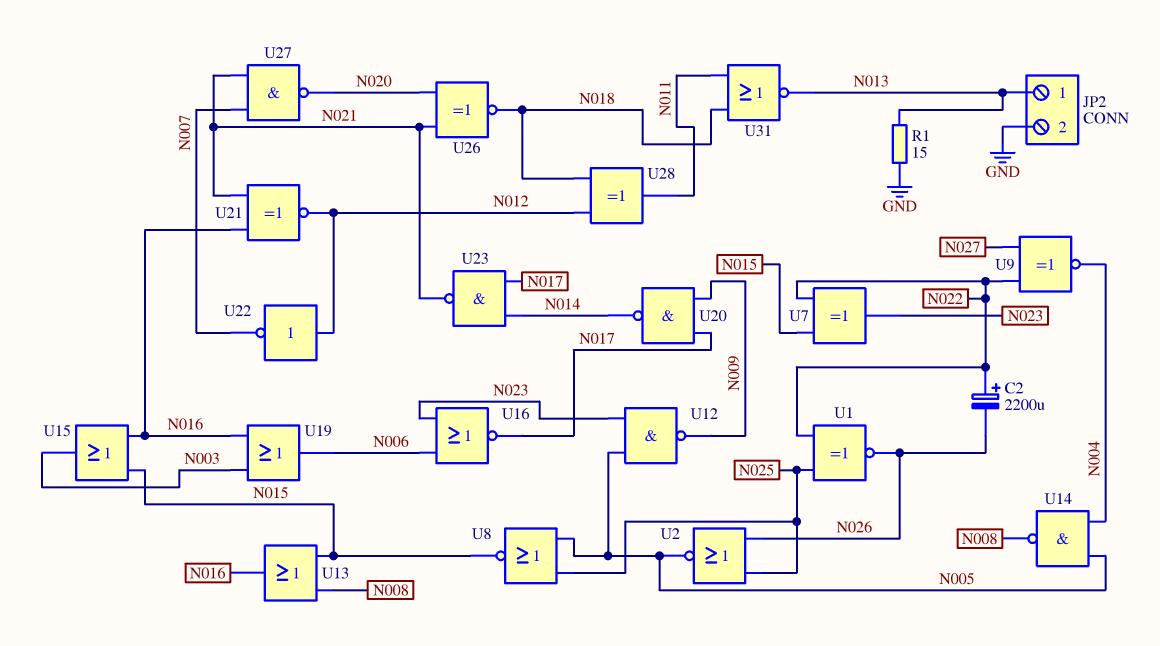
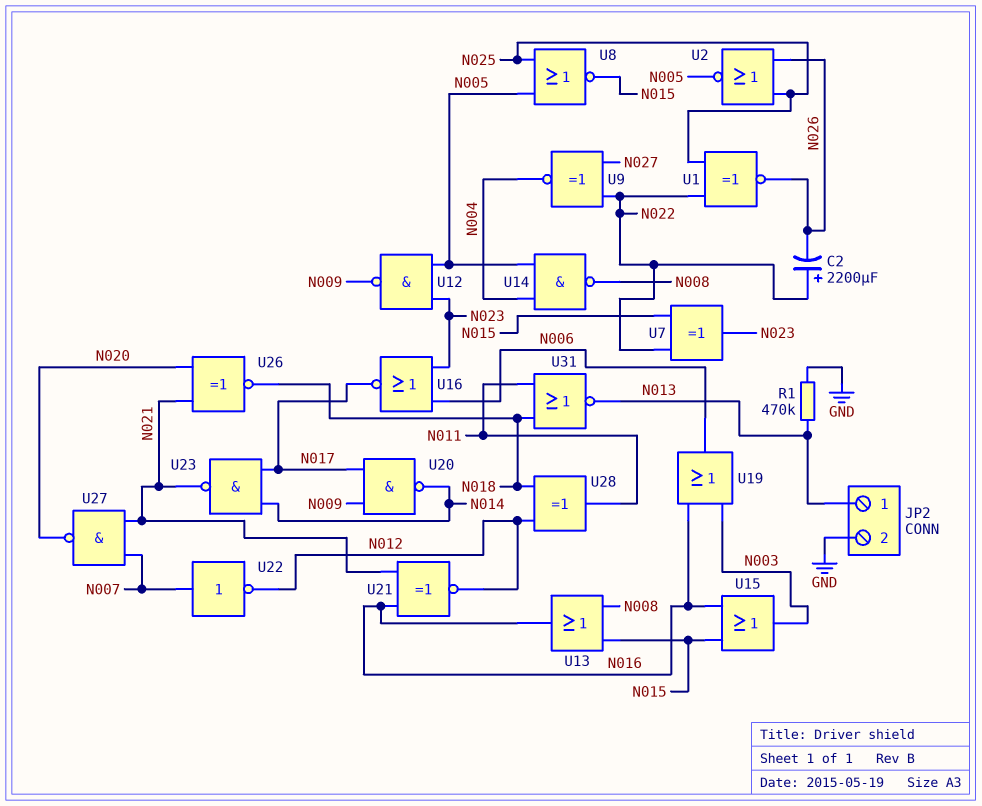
R1: 15 (GND, N013) -> 470k (GND, N013)
U22: NOT (in N012, out N007) -> NOT (in N007, out N012)

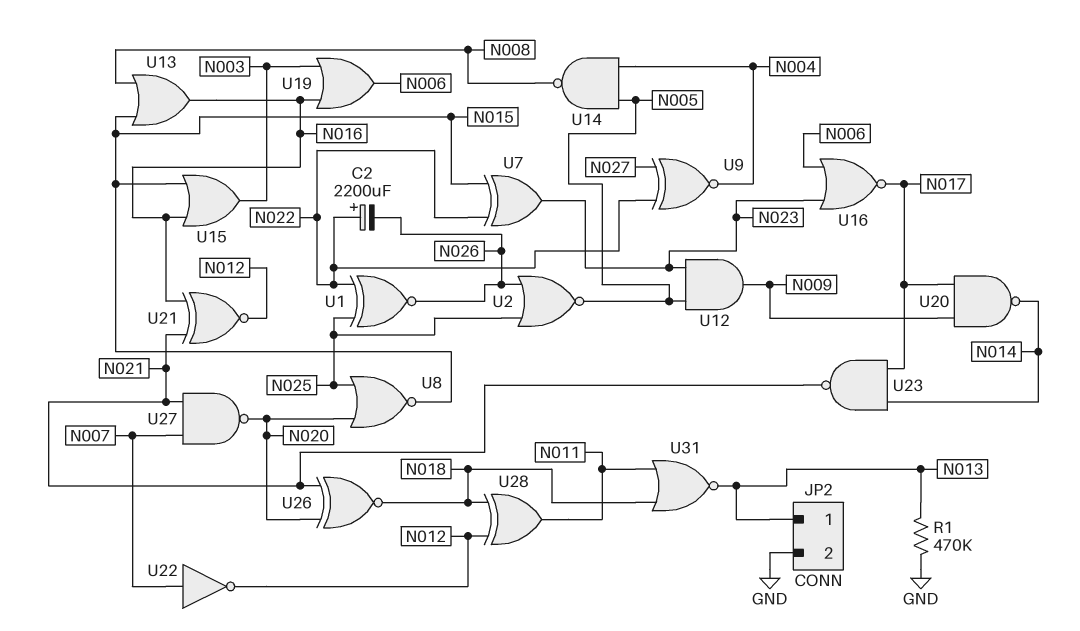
U8: NOR (in N005, in N025, out N015) -> NOR (in N020, in N025, out N015)
U12: NAND (in N005, in N023, out N009) -> AND (in N005, in N023, out N009)

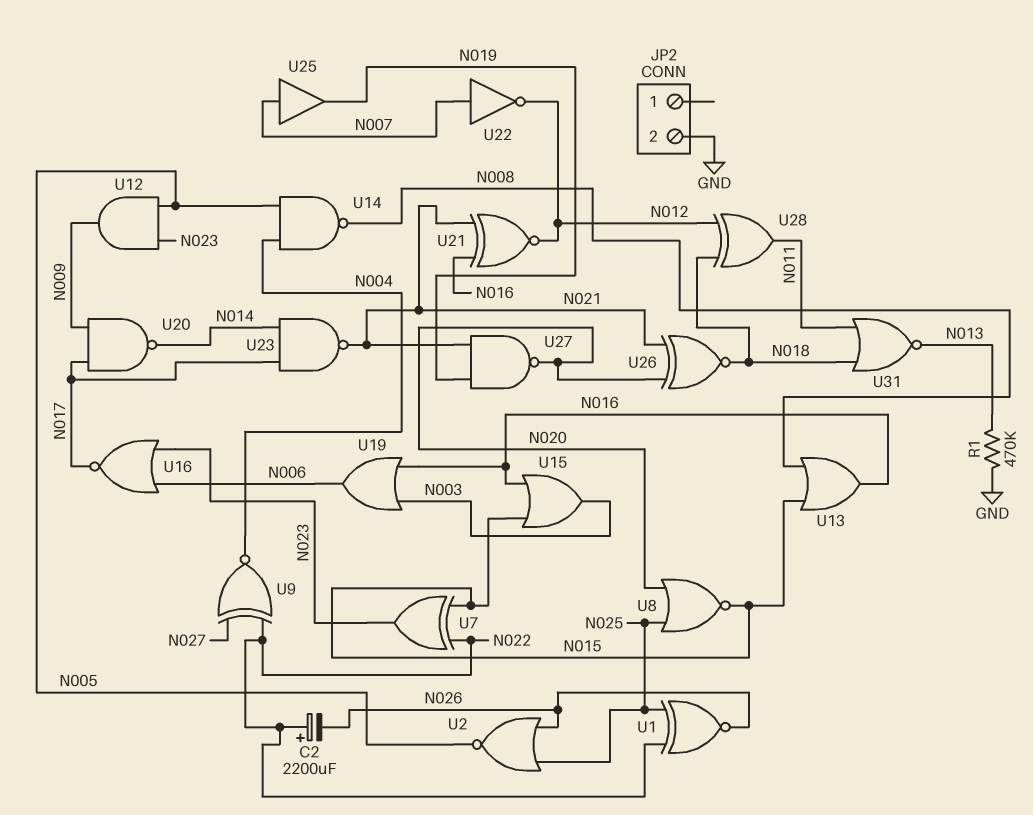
JP2 pin 1: N013 -> none
U25: none -> buffer (in N007, out N019)
U27: NAND (in N007, in N021, out N020) -> NAND (in N019, in N021, out N020)

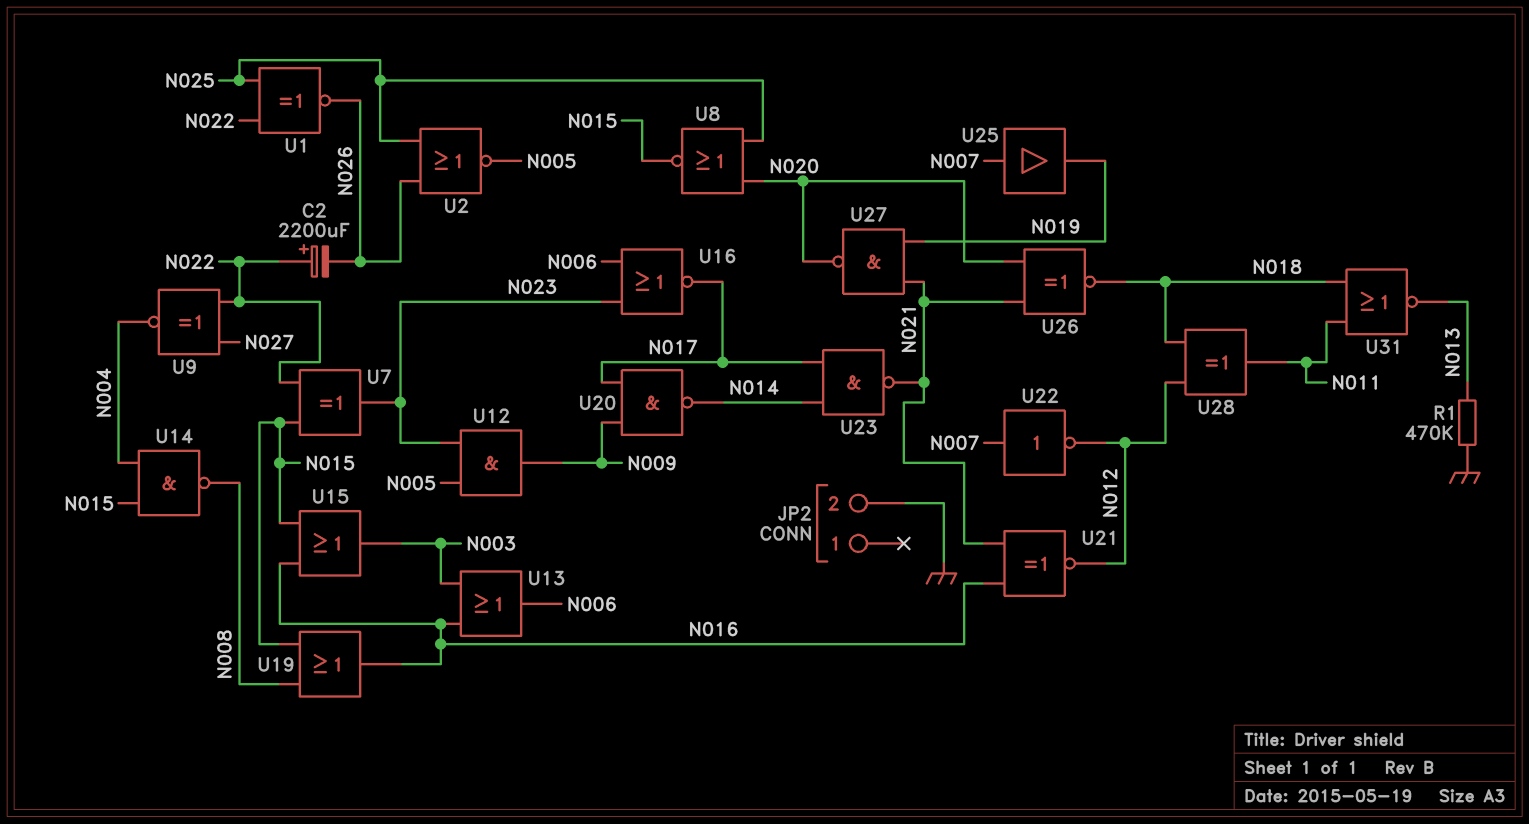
U13: OR (in N008, in N015, out N016) -> OR (in N003, in N016, out N006)
U14: NAND (in N004, in N005, out N008) -> NAND (in N004, in N015, out N008)
U19: OR (in N003, in N016, out N006) -> OR (in N008, in N015, out N016)

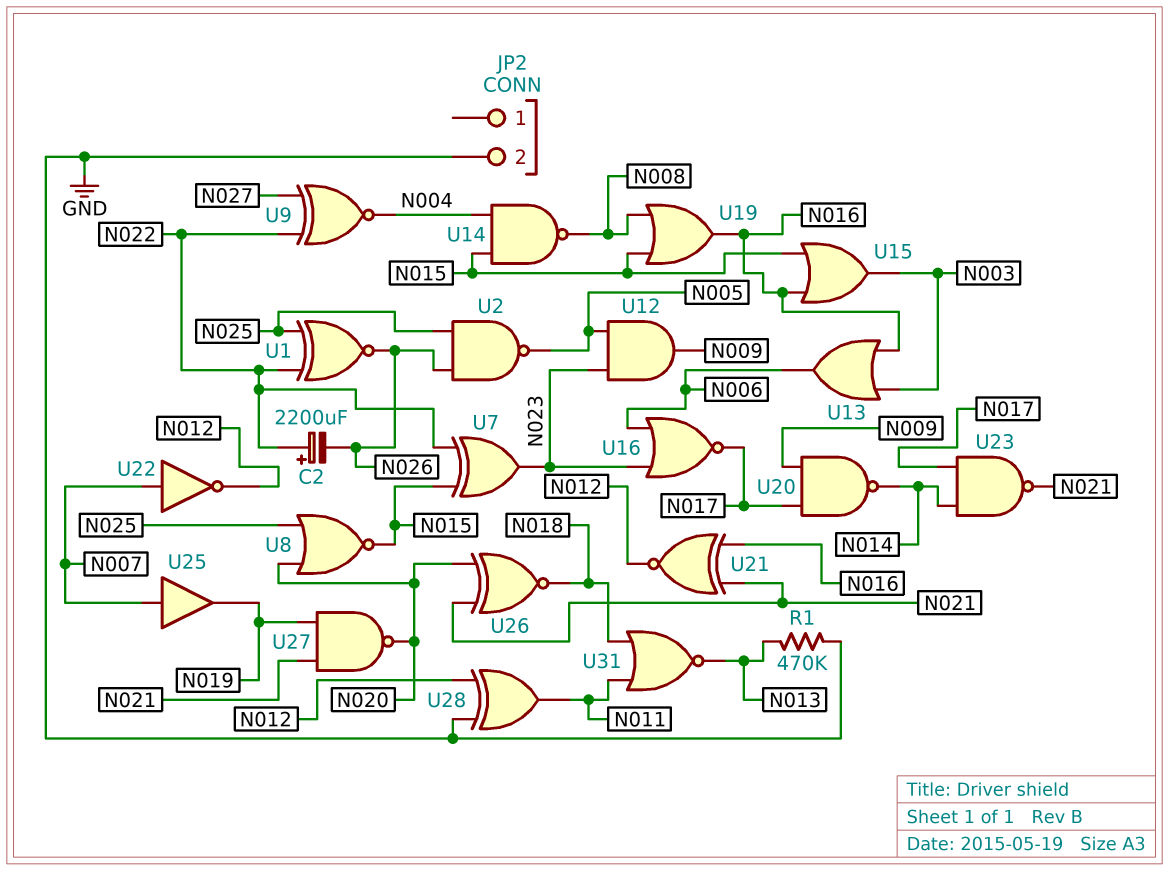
U2: NOR (in N025, in N026, out N005) -> NAND (in N025, in N026, out N005)
U28: XOR (in N012, in N018, out N011) -> XOR (in GND, in N012, out N011)

